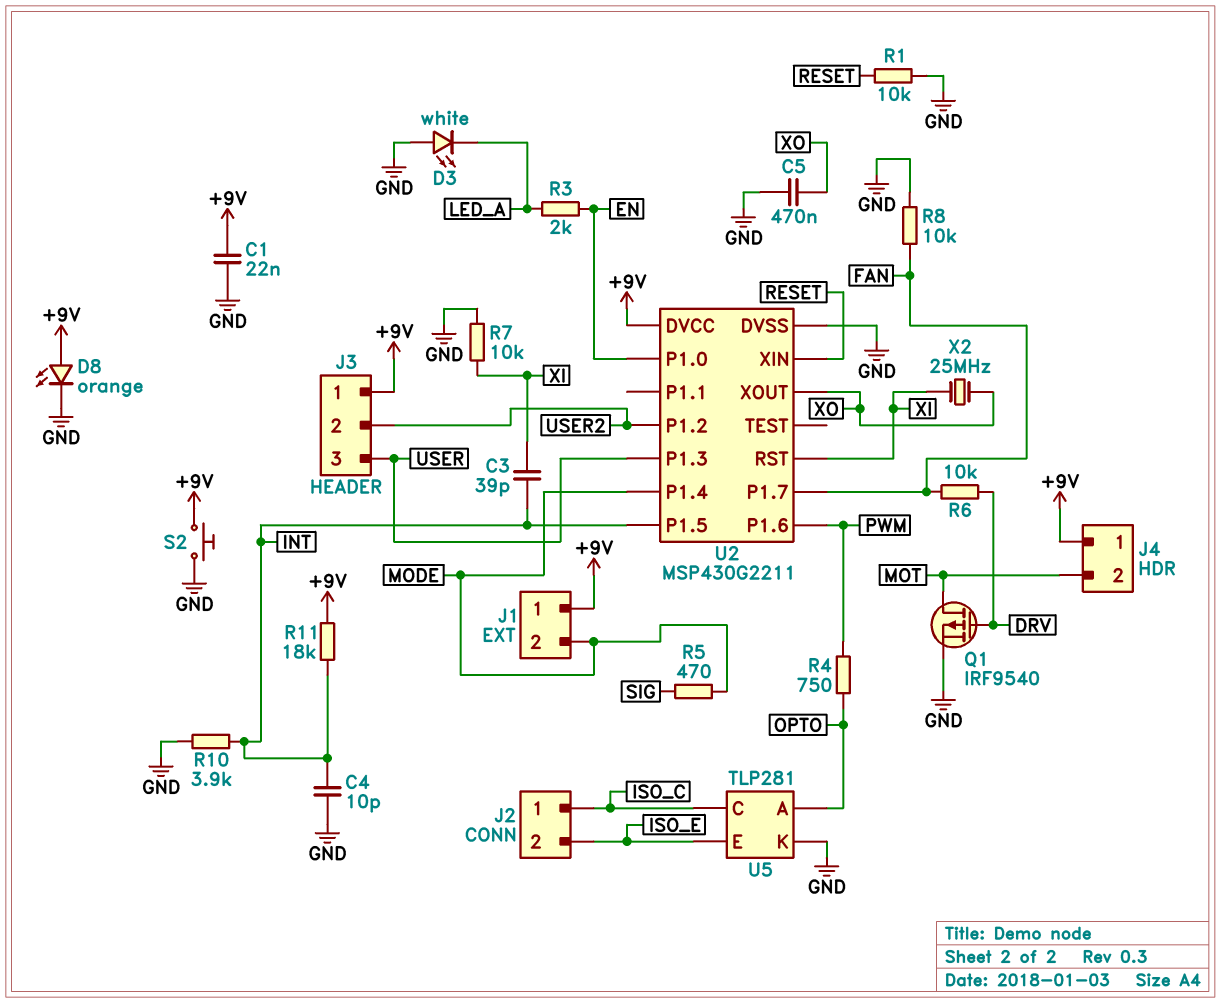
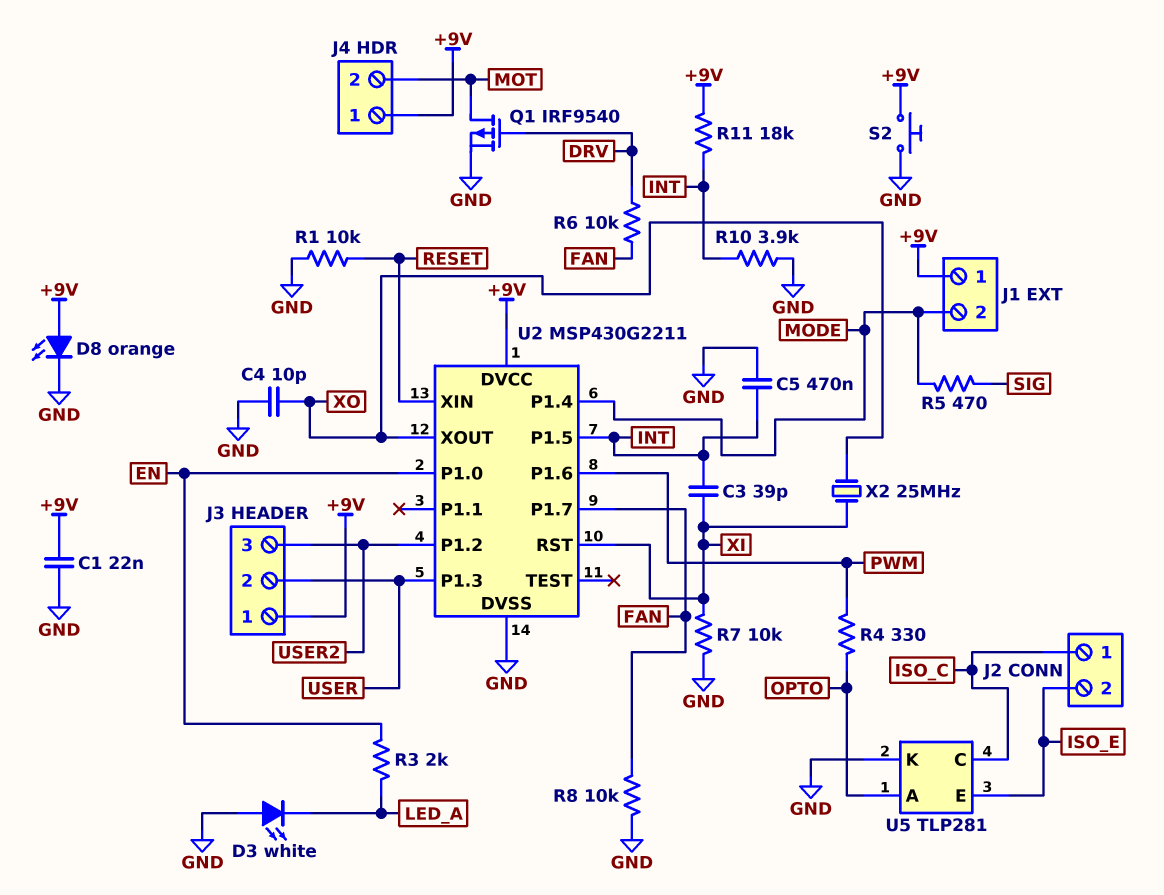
C4: 10pF (GND, INT) -> 10pF (GND, XO)
C5: 470nF (GND, XO) -> 470nF (GND, INT)
J3 pin 2: USER2 -> USER
J3 pin 3: USER -> USER2
R4: 750 (OPTO, PWM) -> 330 (OPTO, PWM)

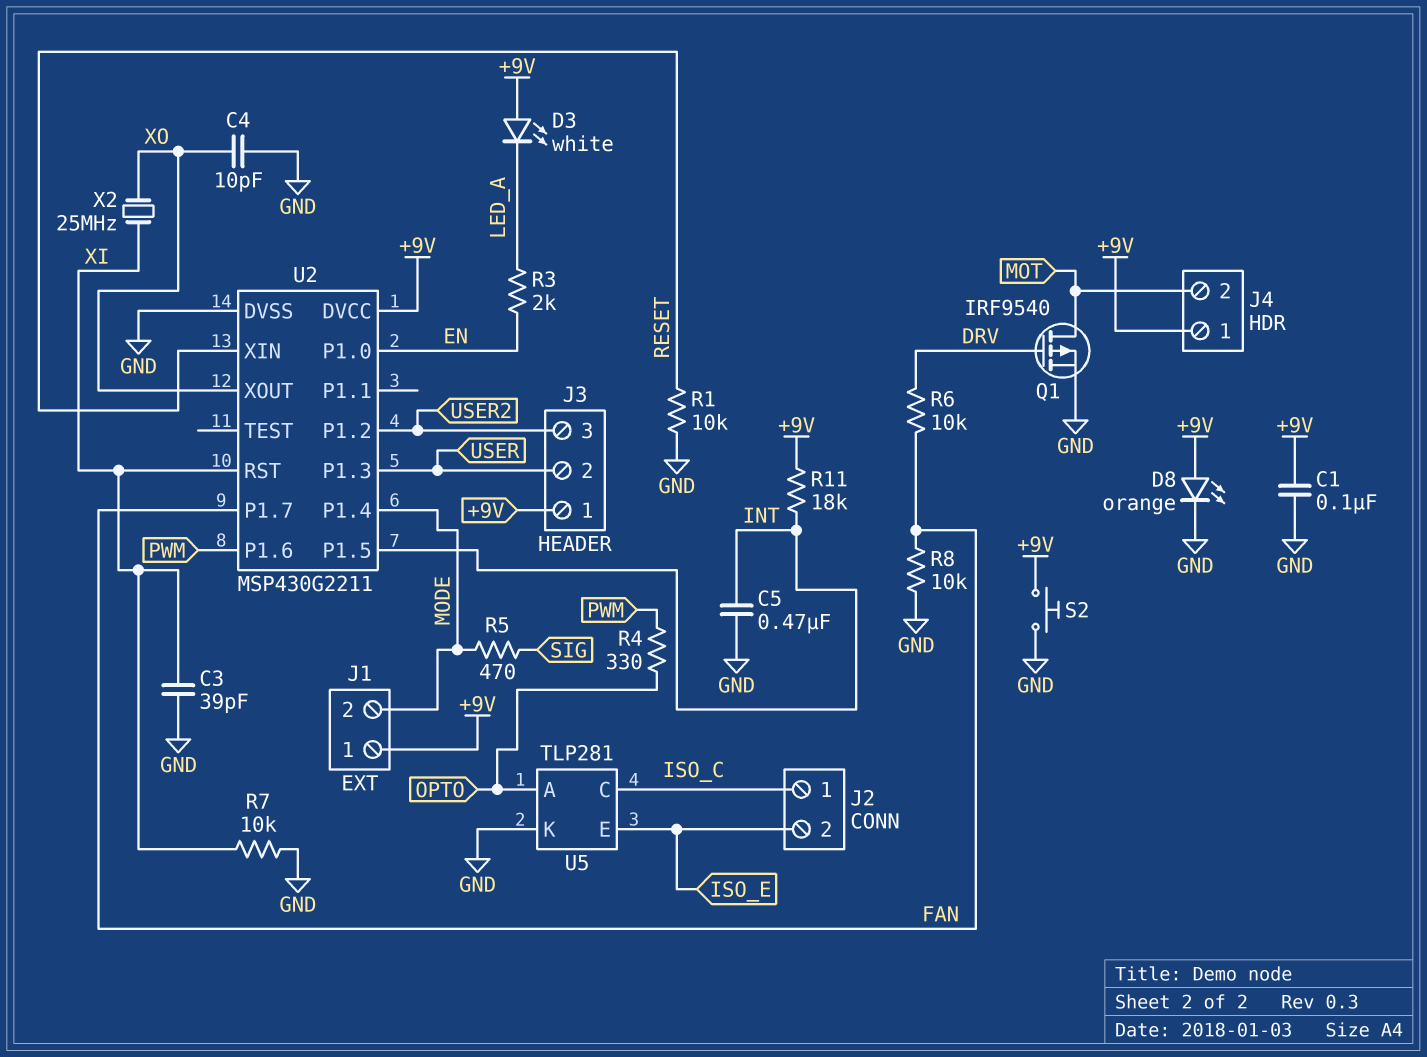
C1: 22nF (+9V, GND) -> 100nF (+9V, GND)
C3: 39pF (INT, XI) -> 39pF (GND, XI)
D3: LED white (A GND, K LED_A) -> LED white (A +9V, K LED_A)
R10: 3.9k (GND, INT) -> none

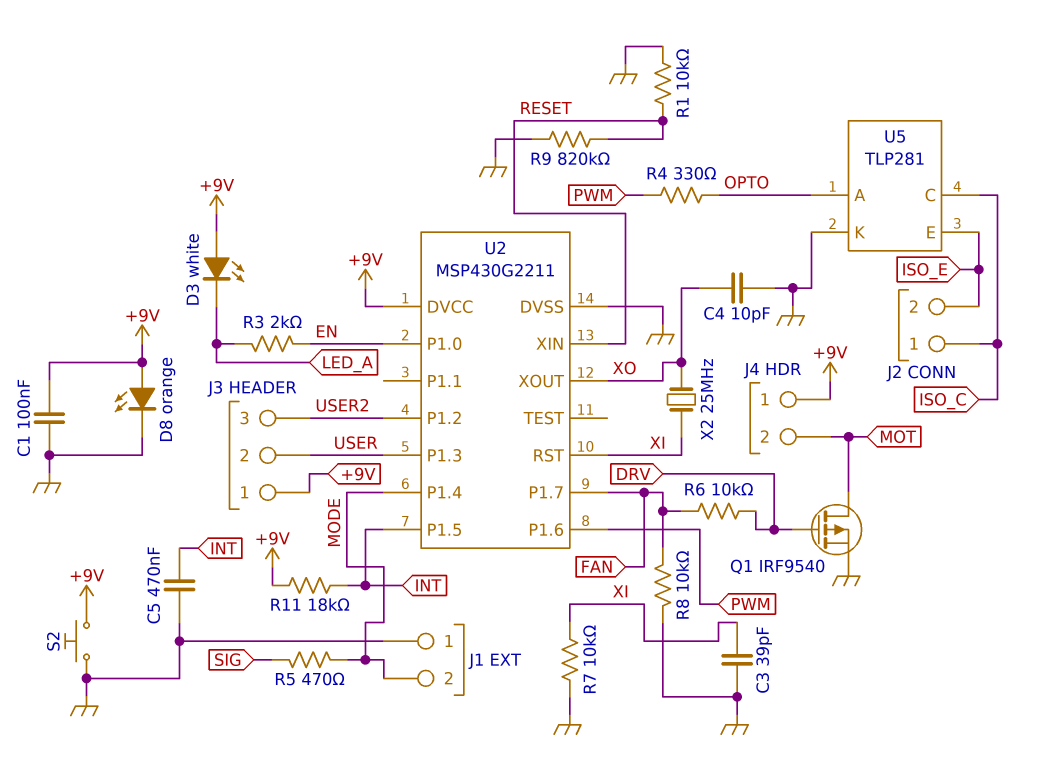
J1 pin 1: +9V -> GND
R9: none -> 820k (GND, RESET)

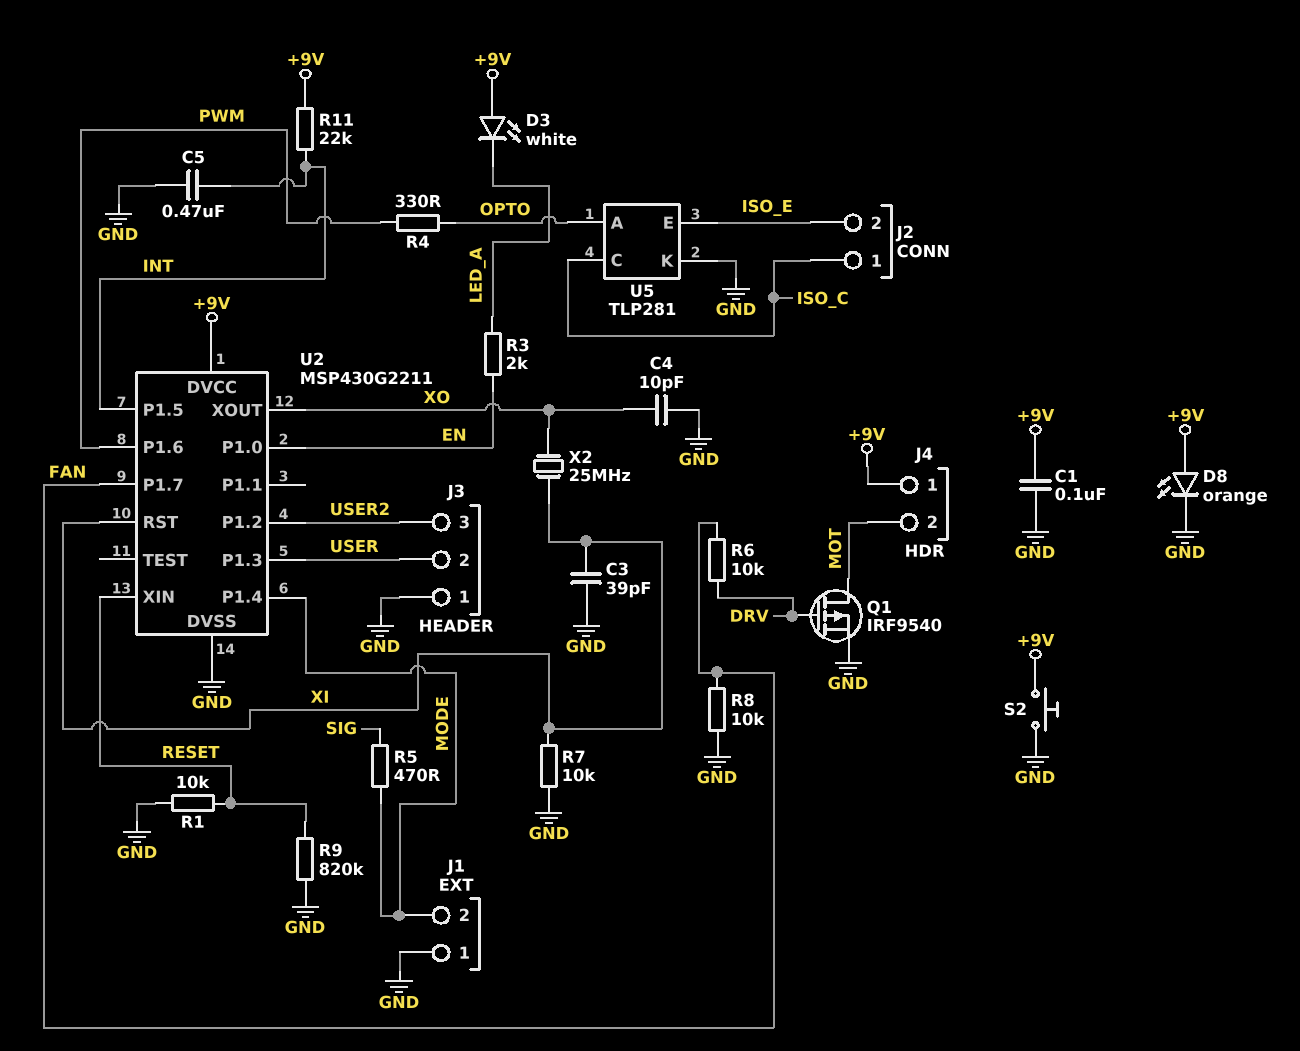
J3 pin 1: +9V -> GND
R11: 18k (+9V, INT) -> 22k (+9V, INT)

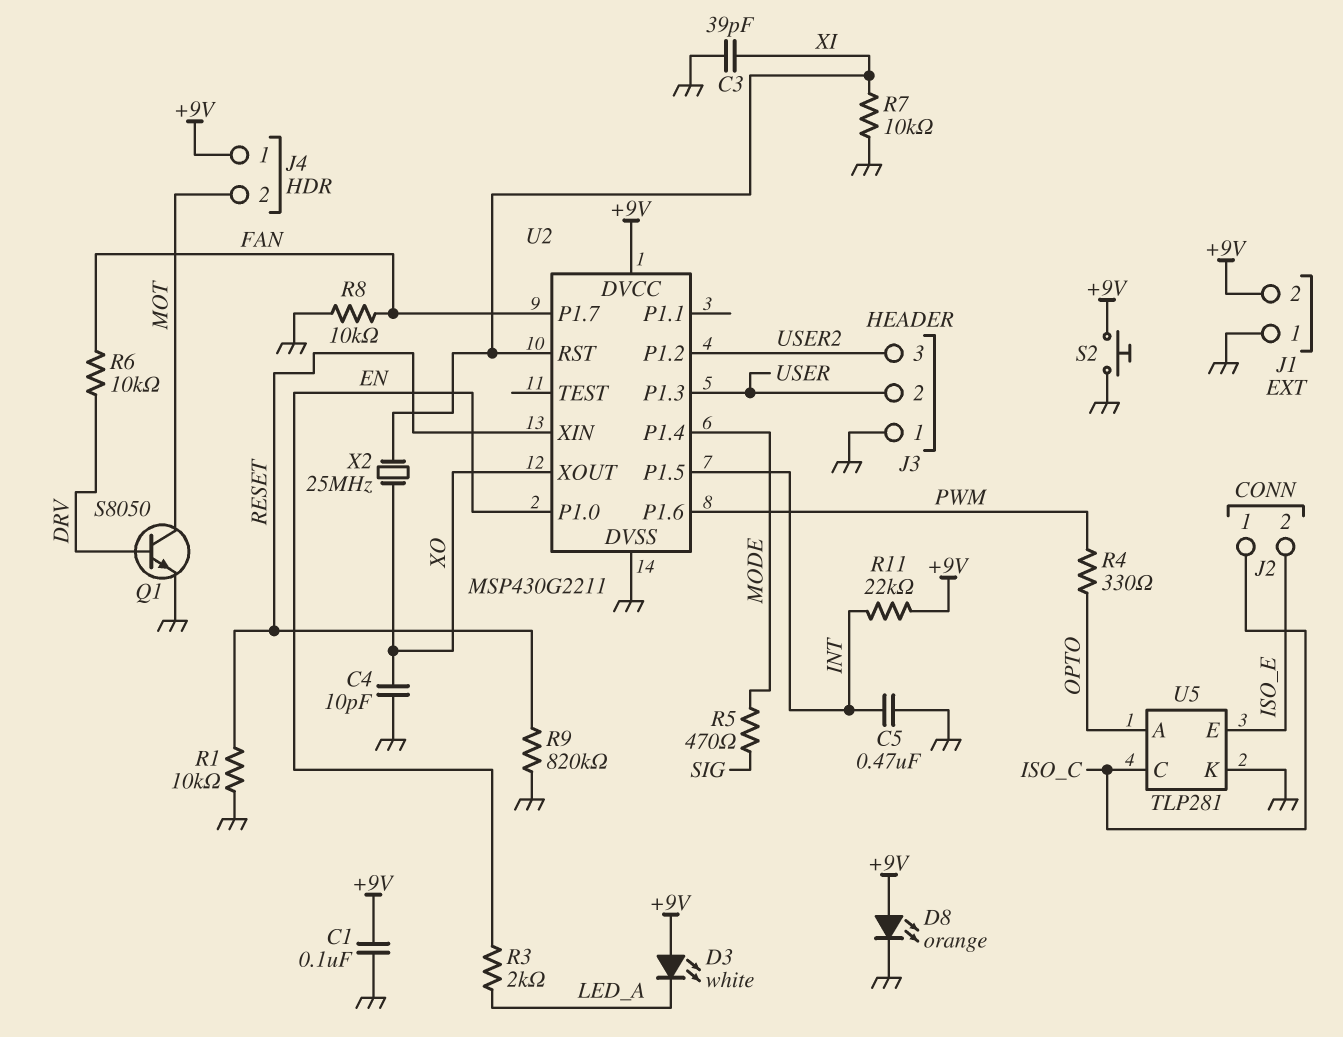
J1 pin 2: MODE -> +9V
Q1: PMOS IRF9540 (G DRV, D MOT, S GND) -> NPN S8050 (B DRV, C MOT, E GND)

